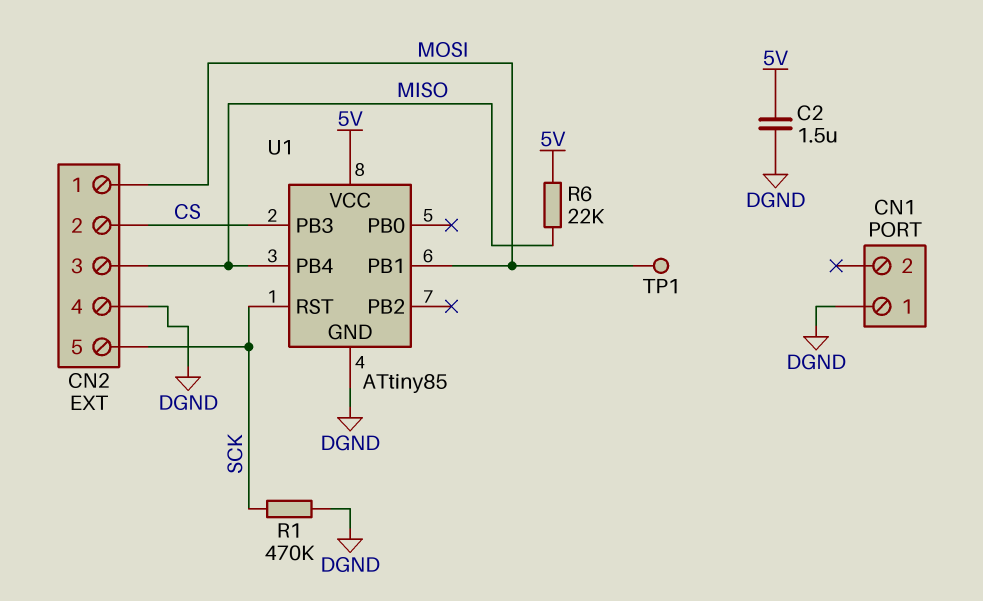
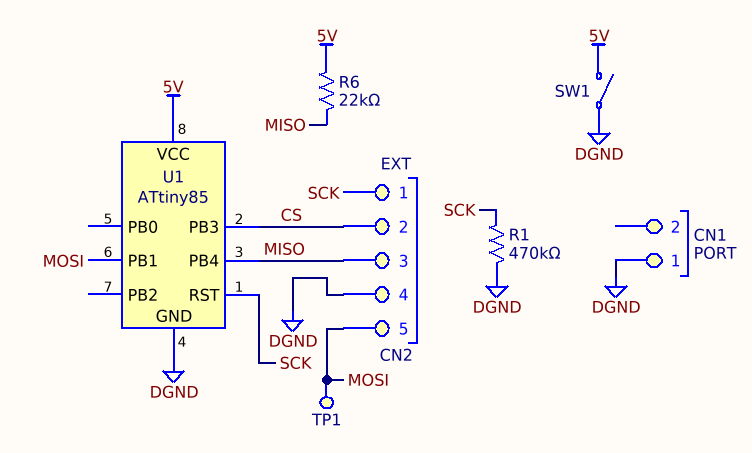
C2: 1.5uF (5V, DGND) -> none
CN2 pin 1: MOSI -> SCK
CN2 pin 5: SCK -> MOSI
SW1: none -> switch (5V, DGND)

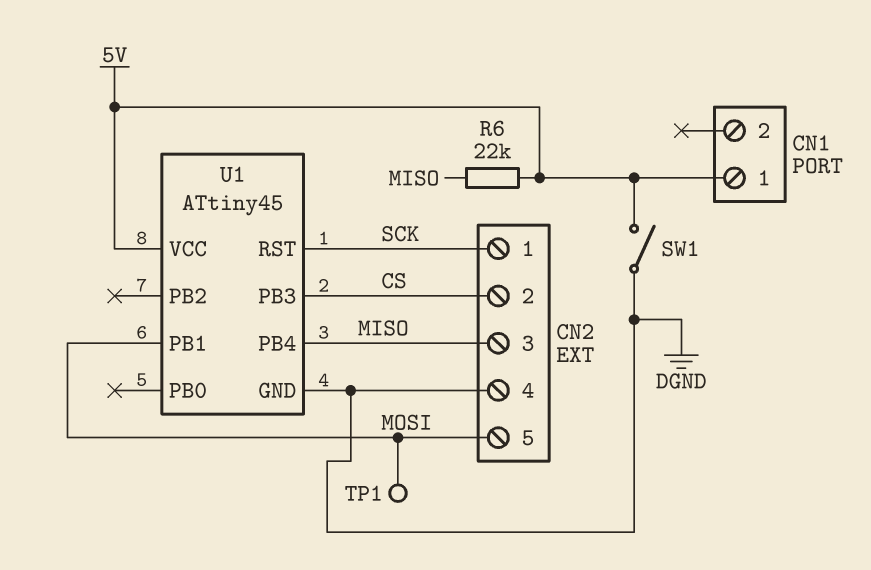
CN1 pin 1: DGND -> 5V
R1: 470k (DGND, SCK) -> none
U1: ATtiny85 -> ATtiny45

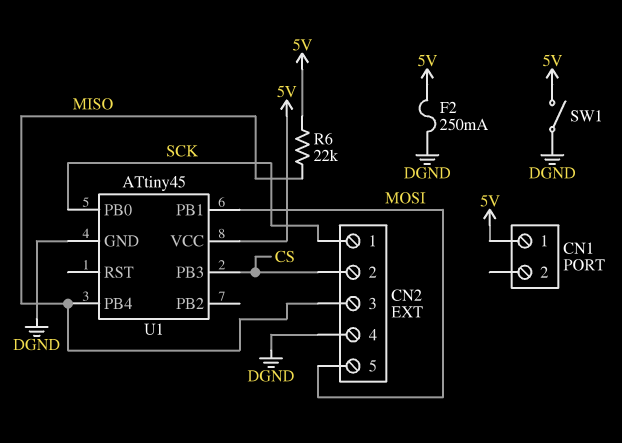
F2: none -> 250mA (5V, DGND)
TP1: test point (MOSI) -> none
U1 pin PB0: none -> SCK
U1 pin RST: SCK -> none

